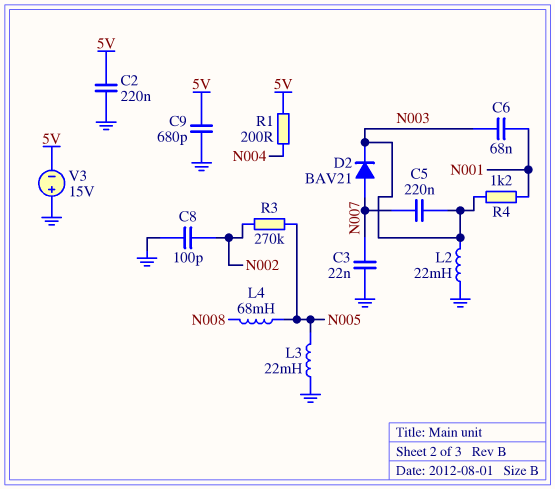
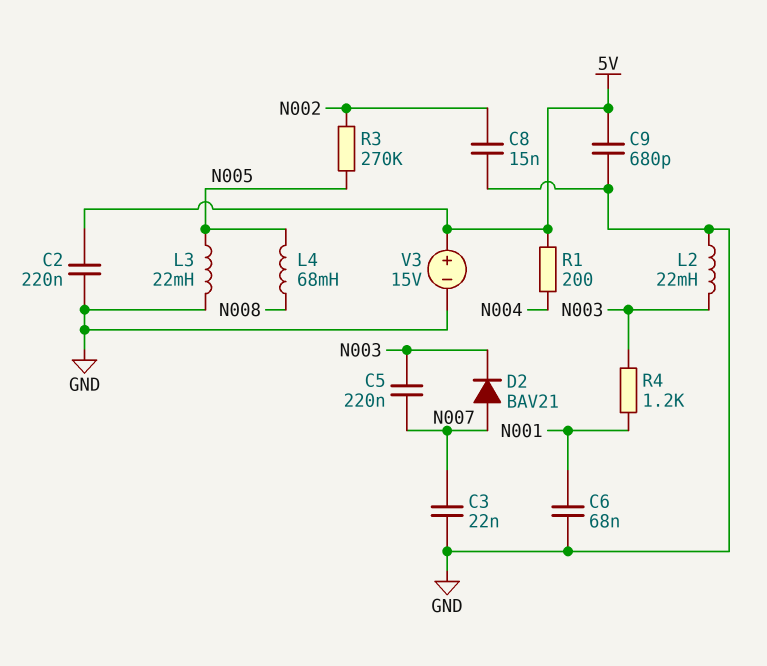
C6: 68nF (N001, N003) -> 68nF (GND, N001)
C8: 100pF (GND, N002) -> 15nF (GND, N002)
V3: 15V (plus GND, minus 5V) -> 15V (plus 5V, minus GND)

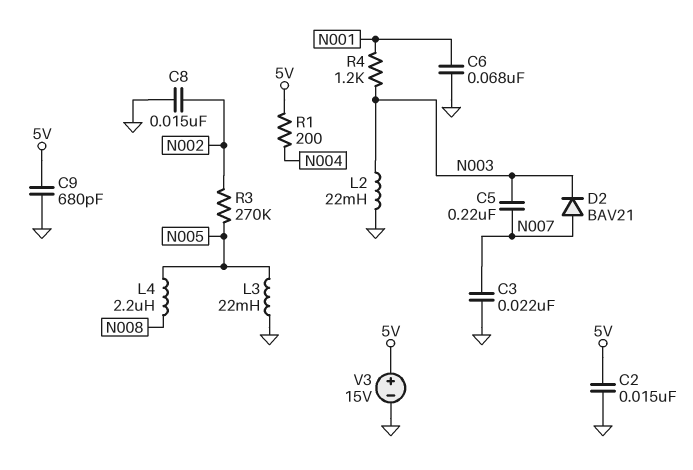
C2: 220nF (5V, GND) -> 15nF (5V, GND)
L4: 68mH (N005, N008) -> 2.2uH (N005, N008)

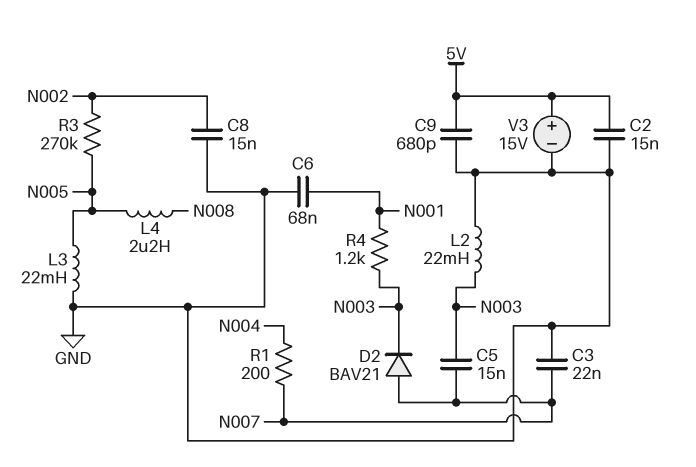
C5: 220nF (N003, N007) -> 15nF (N003, N007)
R1: 200 (5V, N004) -> 200 (N004, N007)

